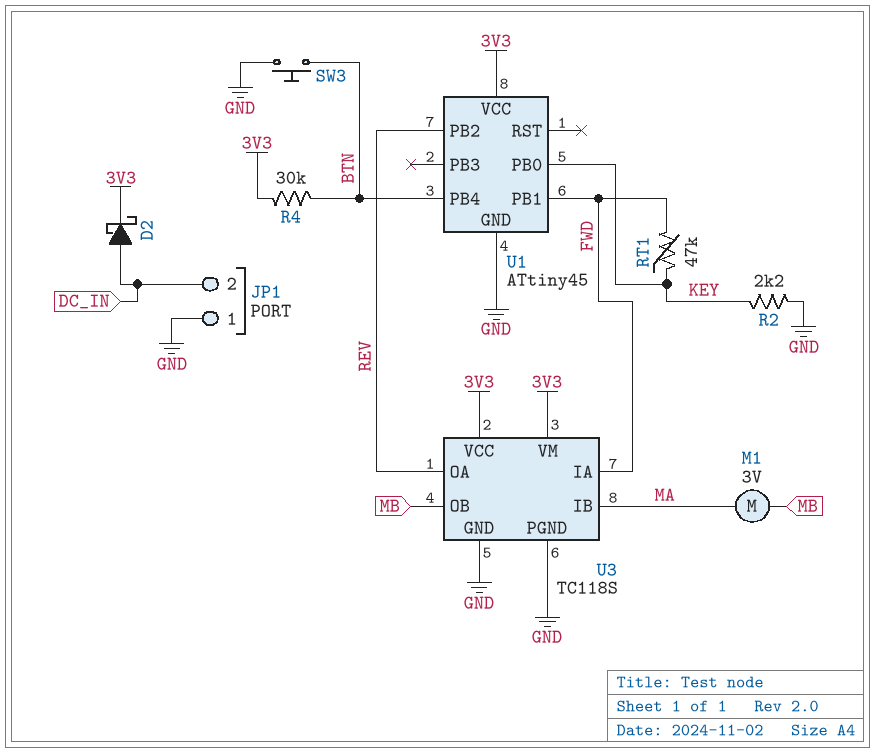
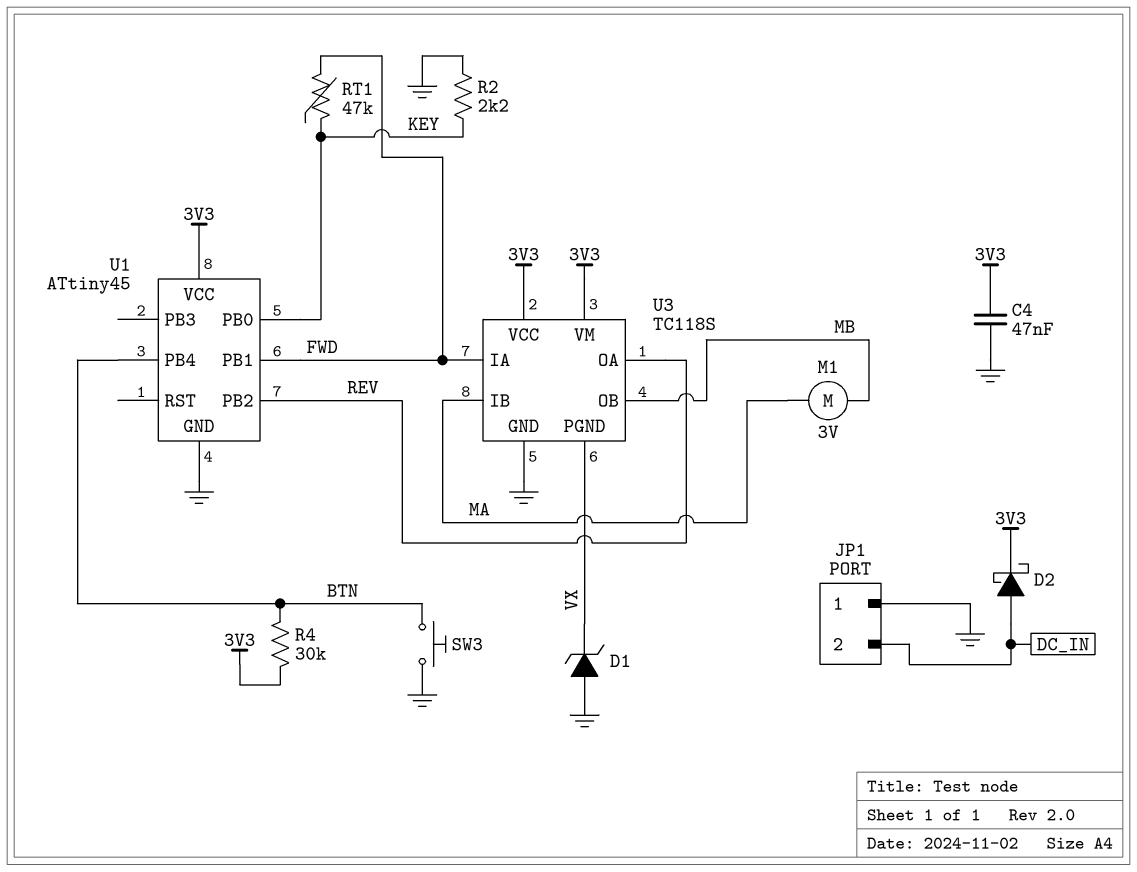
C4: none -> 47nF (3V3, GND)
D1: none -> zener (A GND, K VX)
U3 pin PGND: GND -> VX

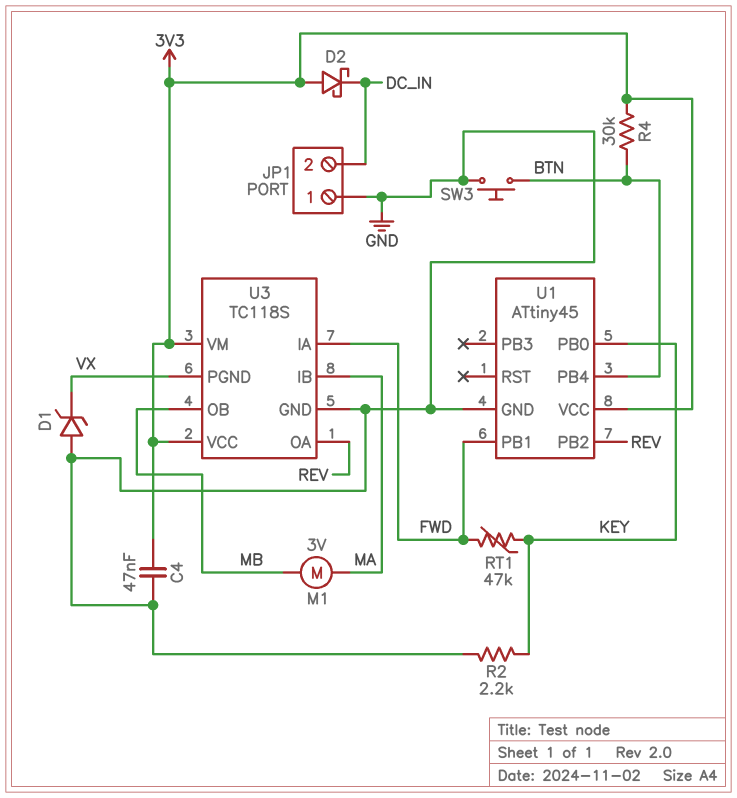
D2: schottky (A DC_IN, K 3V3) -> schottky (A 3V3, K DC_IN)

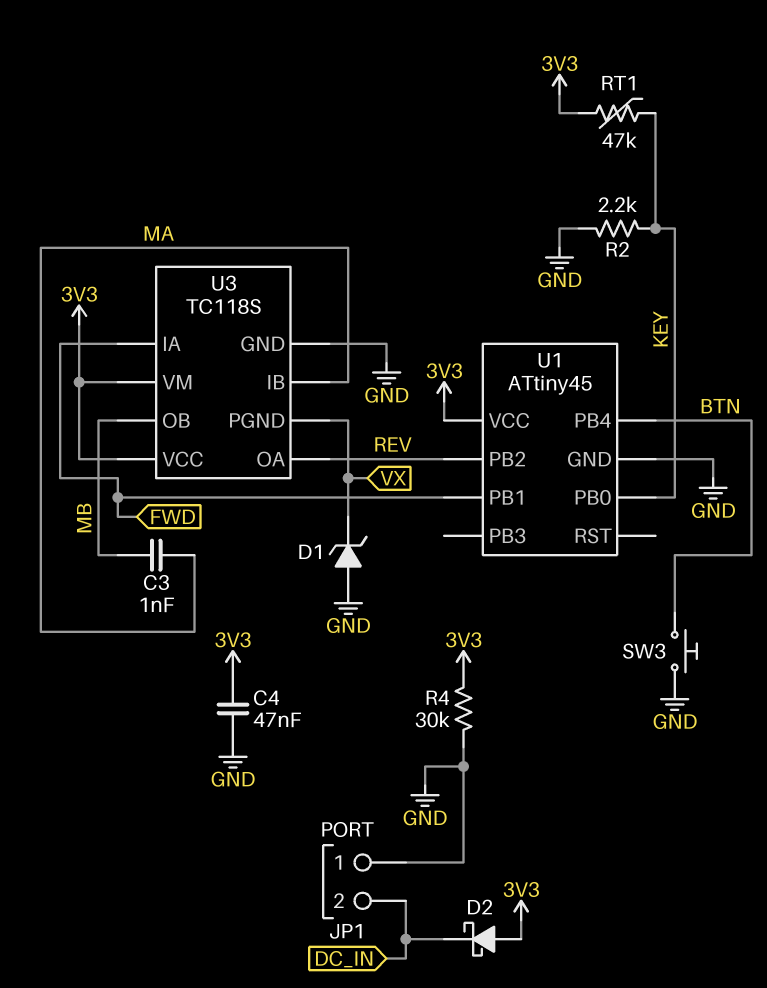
C3: none -> 1nF (MA, MB)
M1: motor 3V (MA, MB) -> none
R4: 30k (3V3, BTN) -> 30k (3V3, GND)
RT1: 47k (FWD, KEY) -> 47k (3V3, KEY)

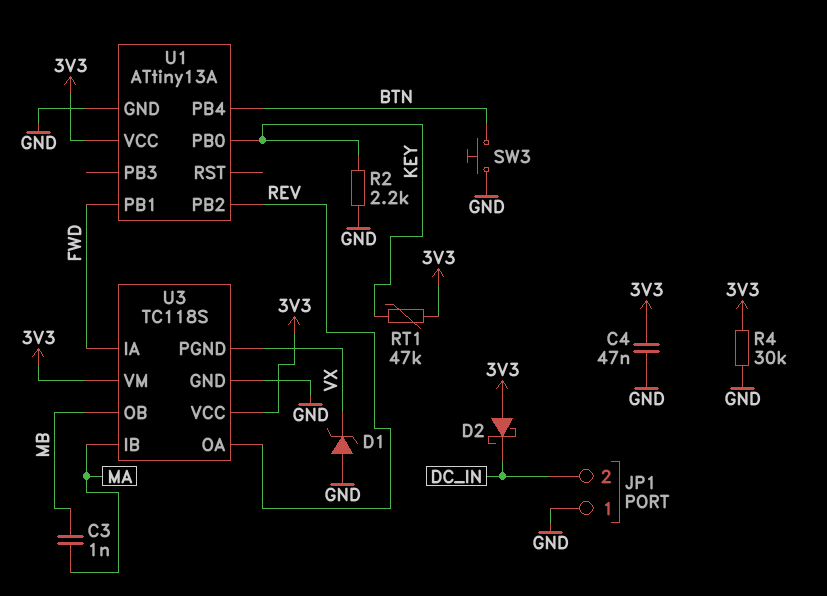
U1: ATtiny45 -> ATtiny13A

